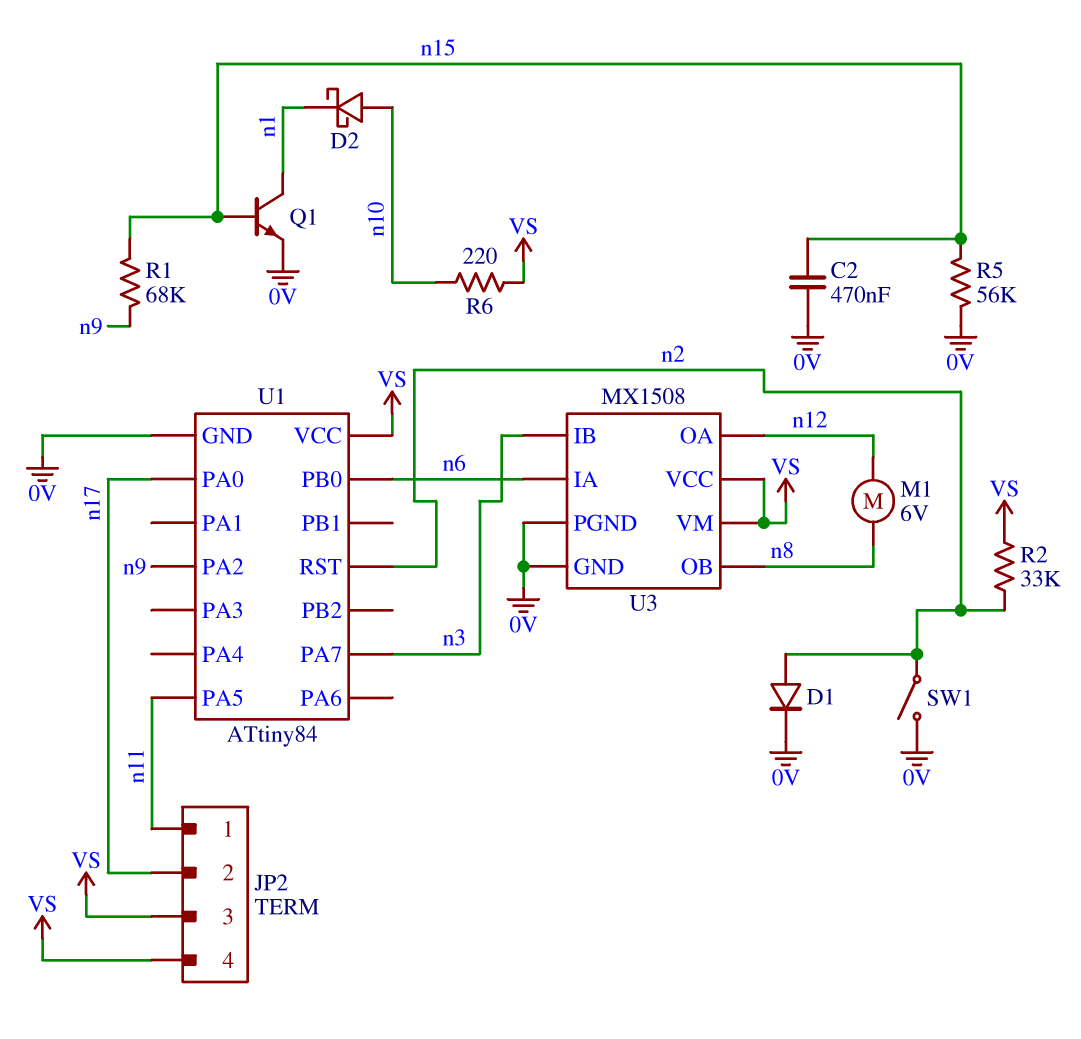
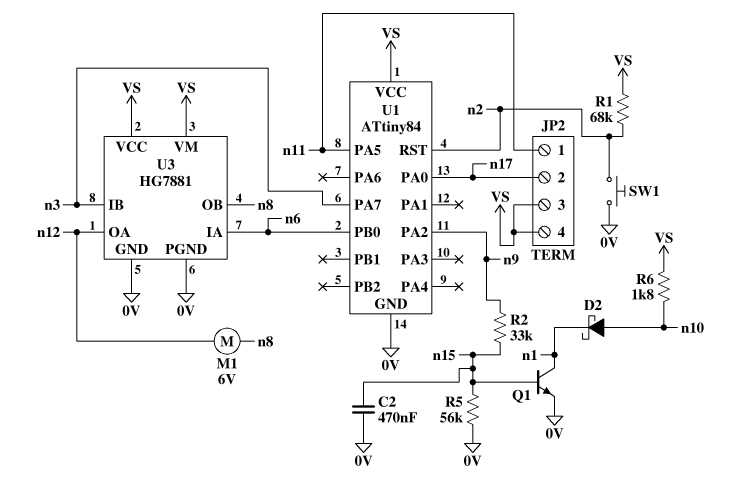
D1: diode (A n2, K 0V) -> none
R1: 68k (n9, n15) -> 68k (VS, n2)
R2: 33k (VS, n2) -> 33k (n9, n15)
R6: 220 (VS, n10) -> 1.8k (VS, n10)
SW1: switch (0V, n2) -> button (0V, n2)
U3: MX1508 -> HG7881

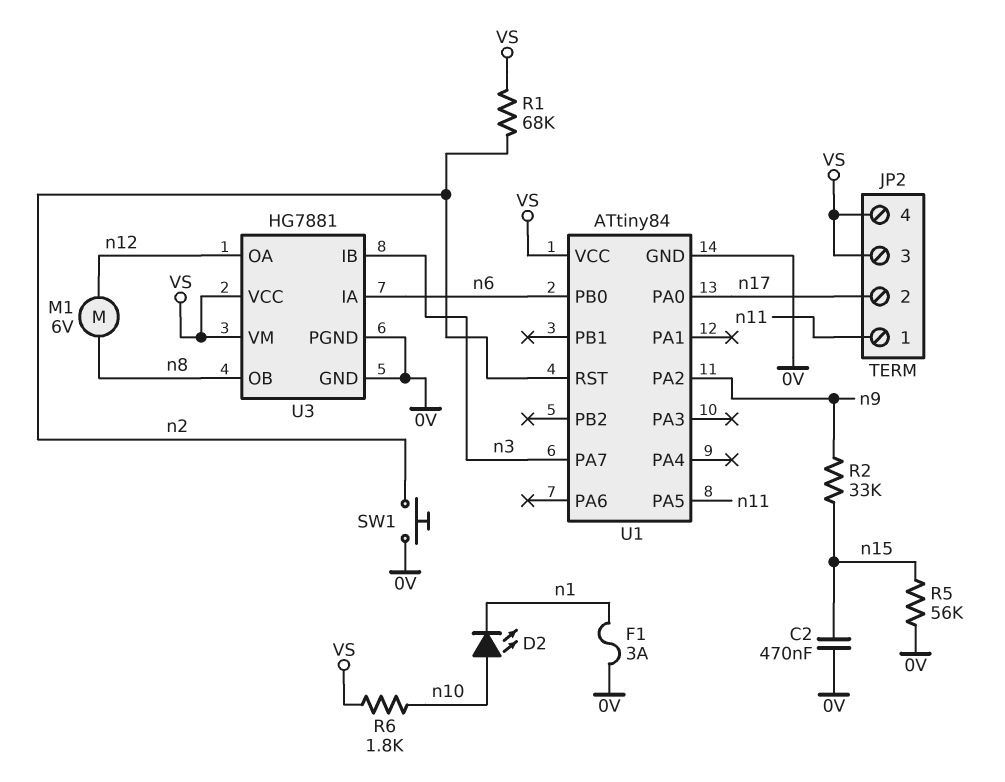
D2: schottky (A n10, K n1) -> LED (A n10, K n1)
F1: none -> 3A (0V, n1)
Q1: NPN (B n15, C n1, E 0V) -> none

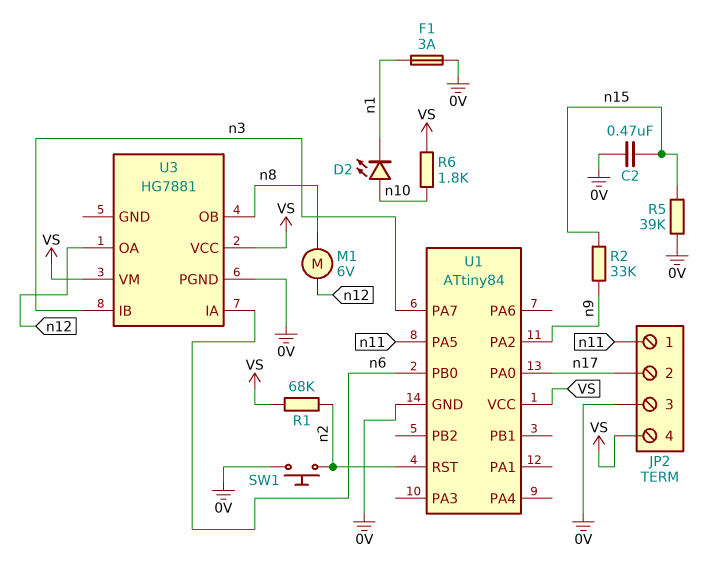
JP2 pin 3: VS -> 0V
R5: 56k (0V, n15) -> 39k (0V, n15)
U3 pin GND: 0V -> none

